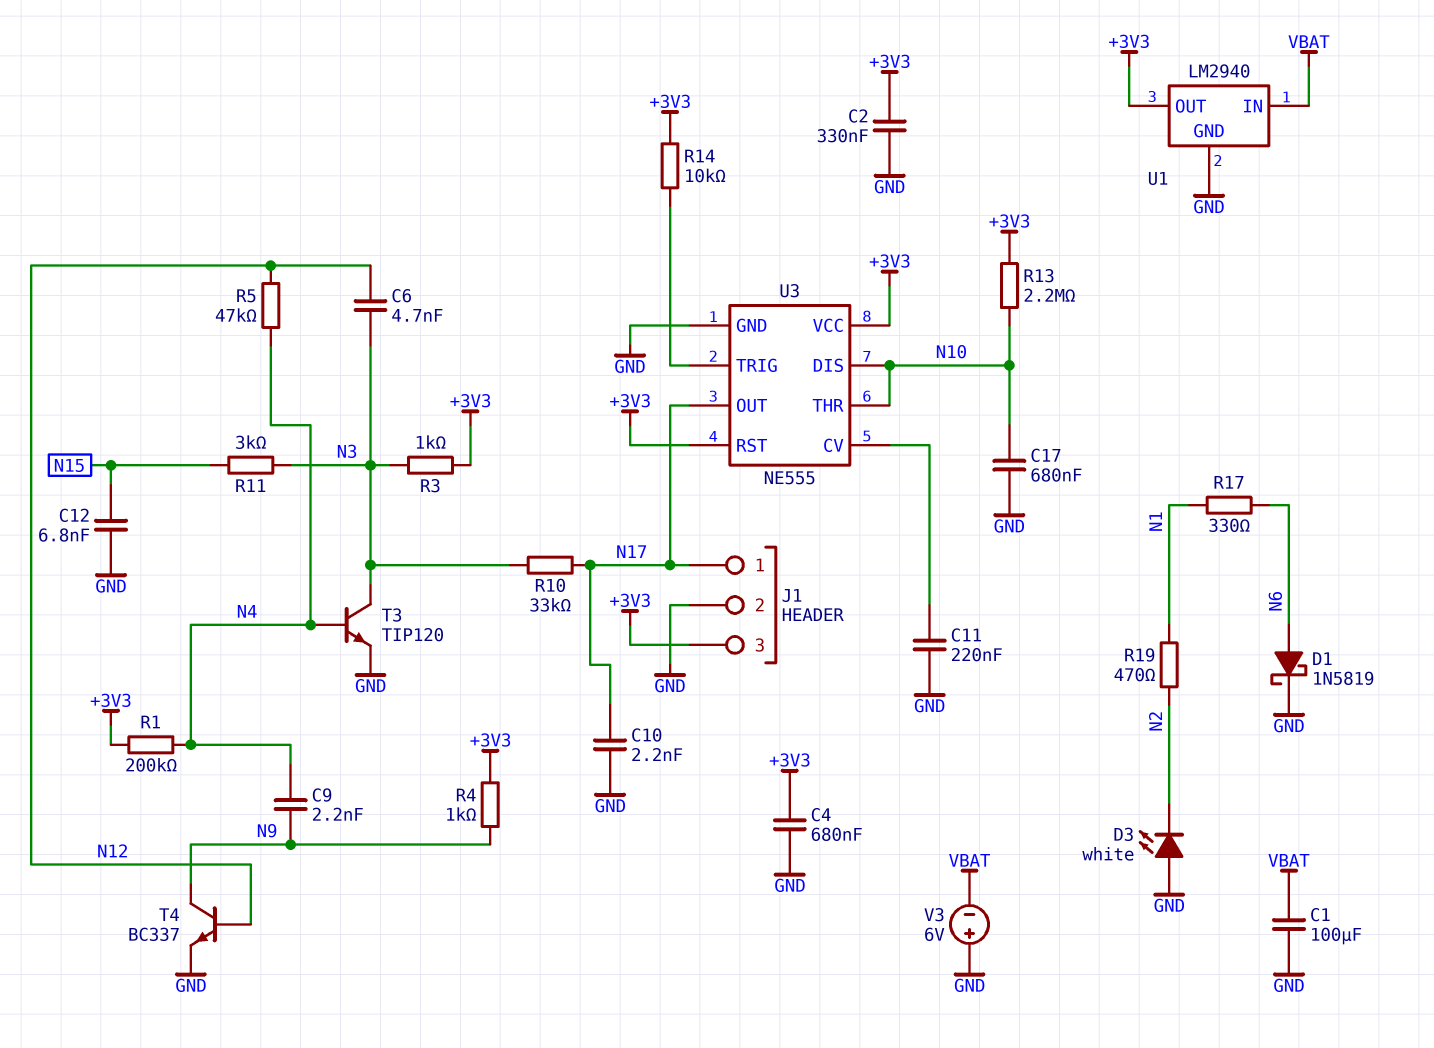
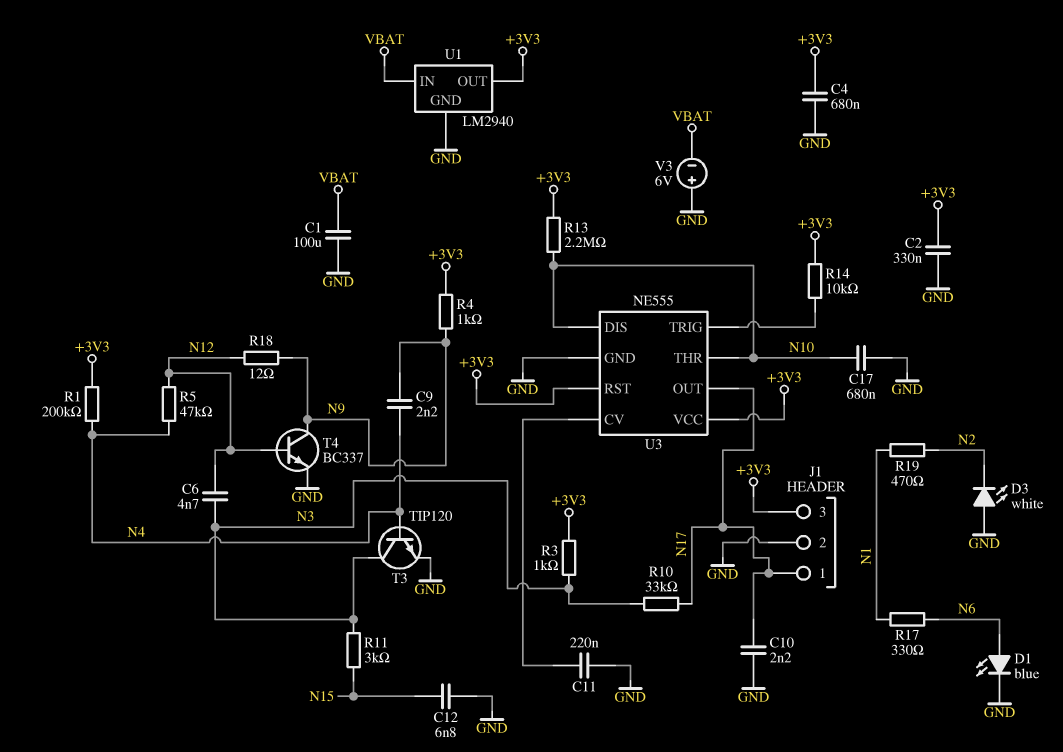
D1: schottky 1N5819 (A N6, K GND) -> LED blue (A N6, K GND)
R18: none -> 12 (N9, N12)

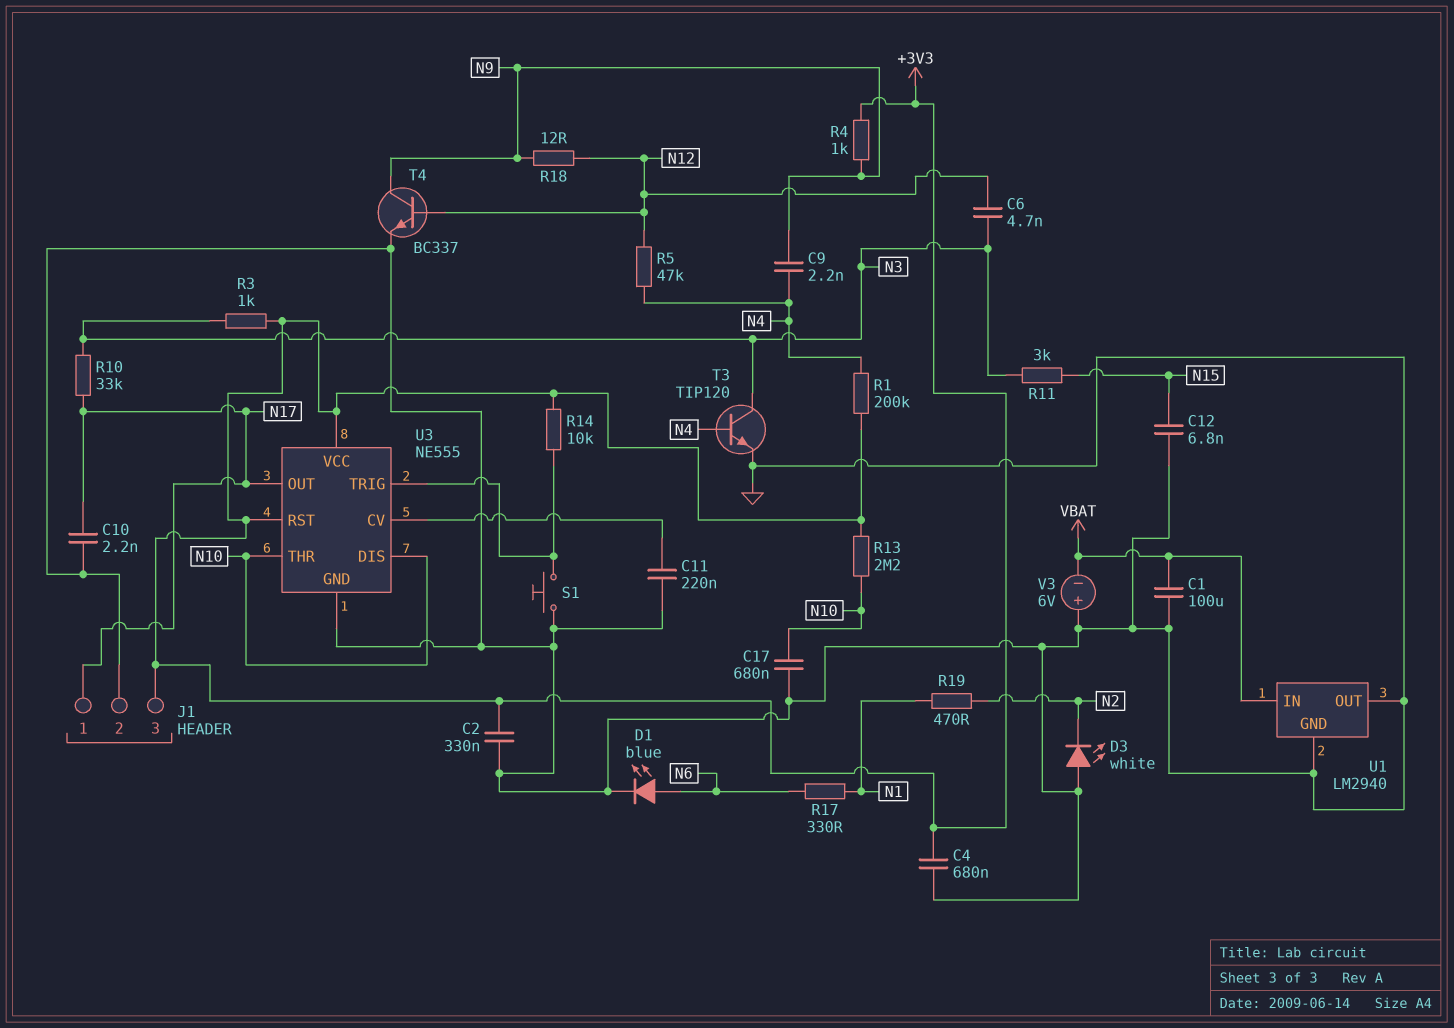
S1: none -> button (GND, U3/TRIG)
U1 pin OUT: +3V3 -> GND

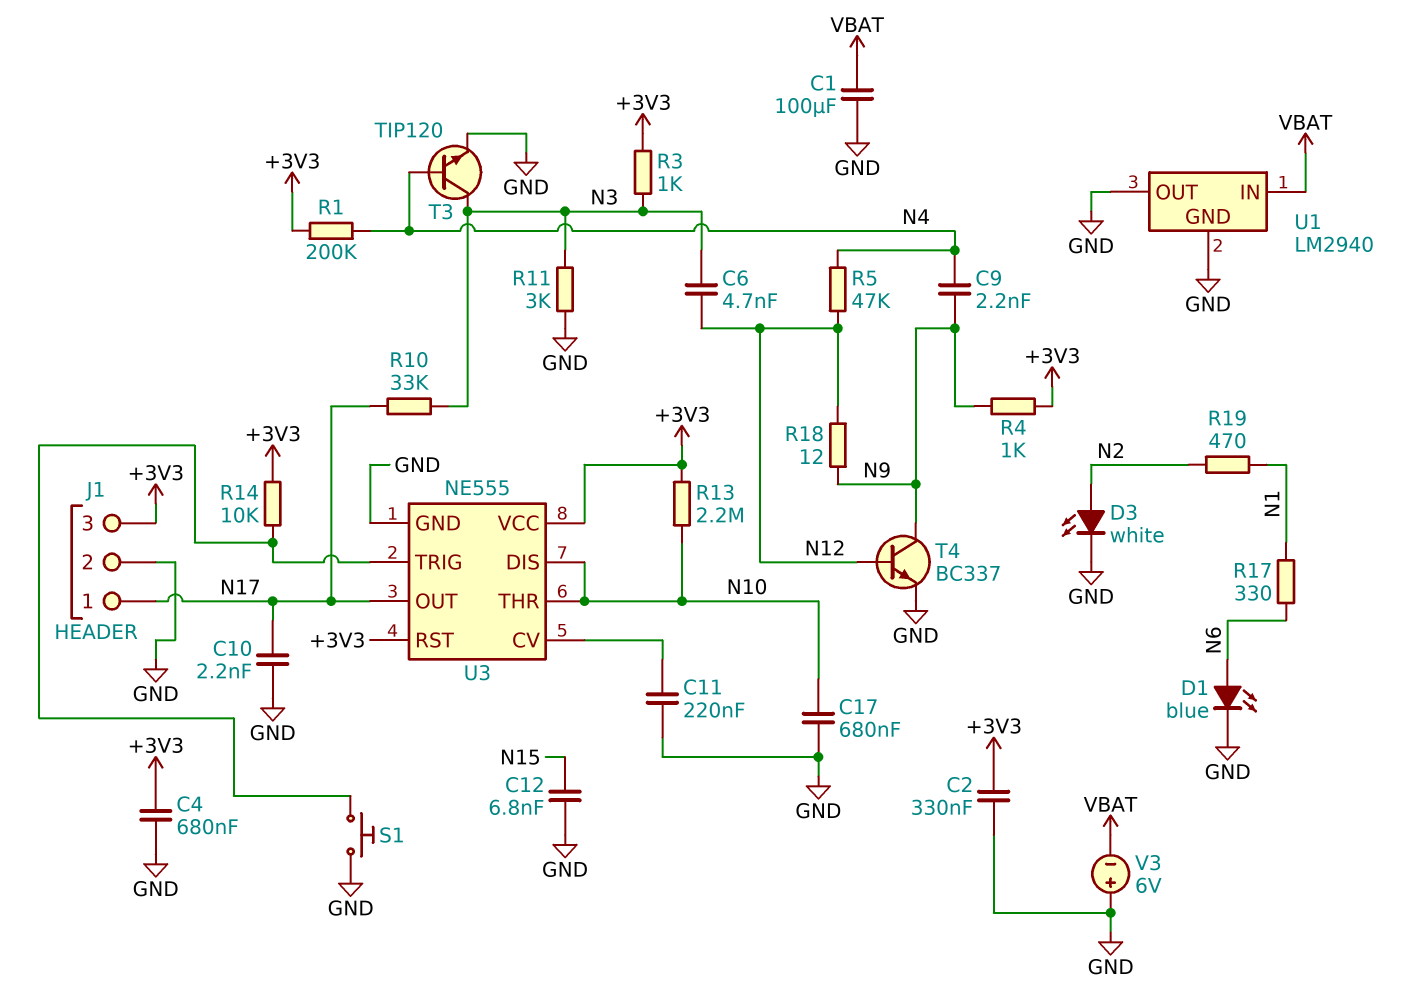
D3: LED white (A GND, K N2) -> LED white (A N2, K GND)
R11: 3k (N3, N15) -> 3k (GND, N3)

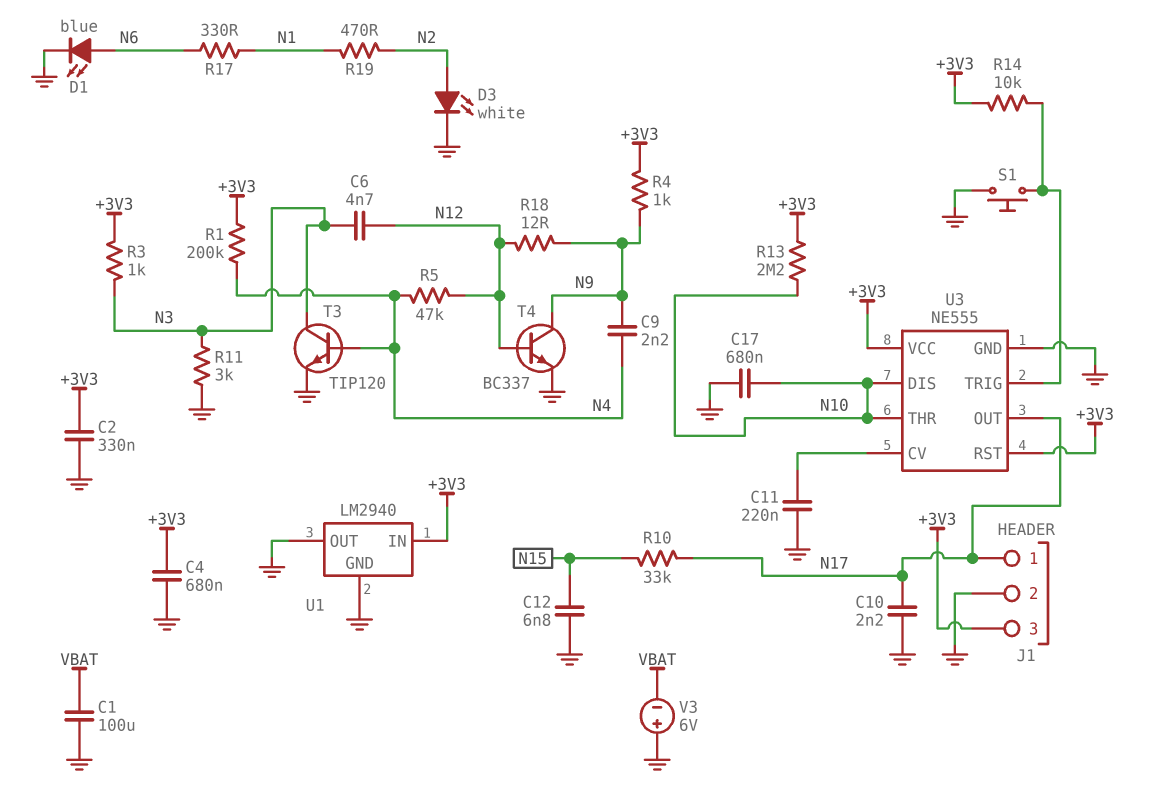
R10: 33k (N3, N17) -> 33k (N15, N17)
U1 pin IN: VBAT -> +3V3

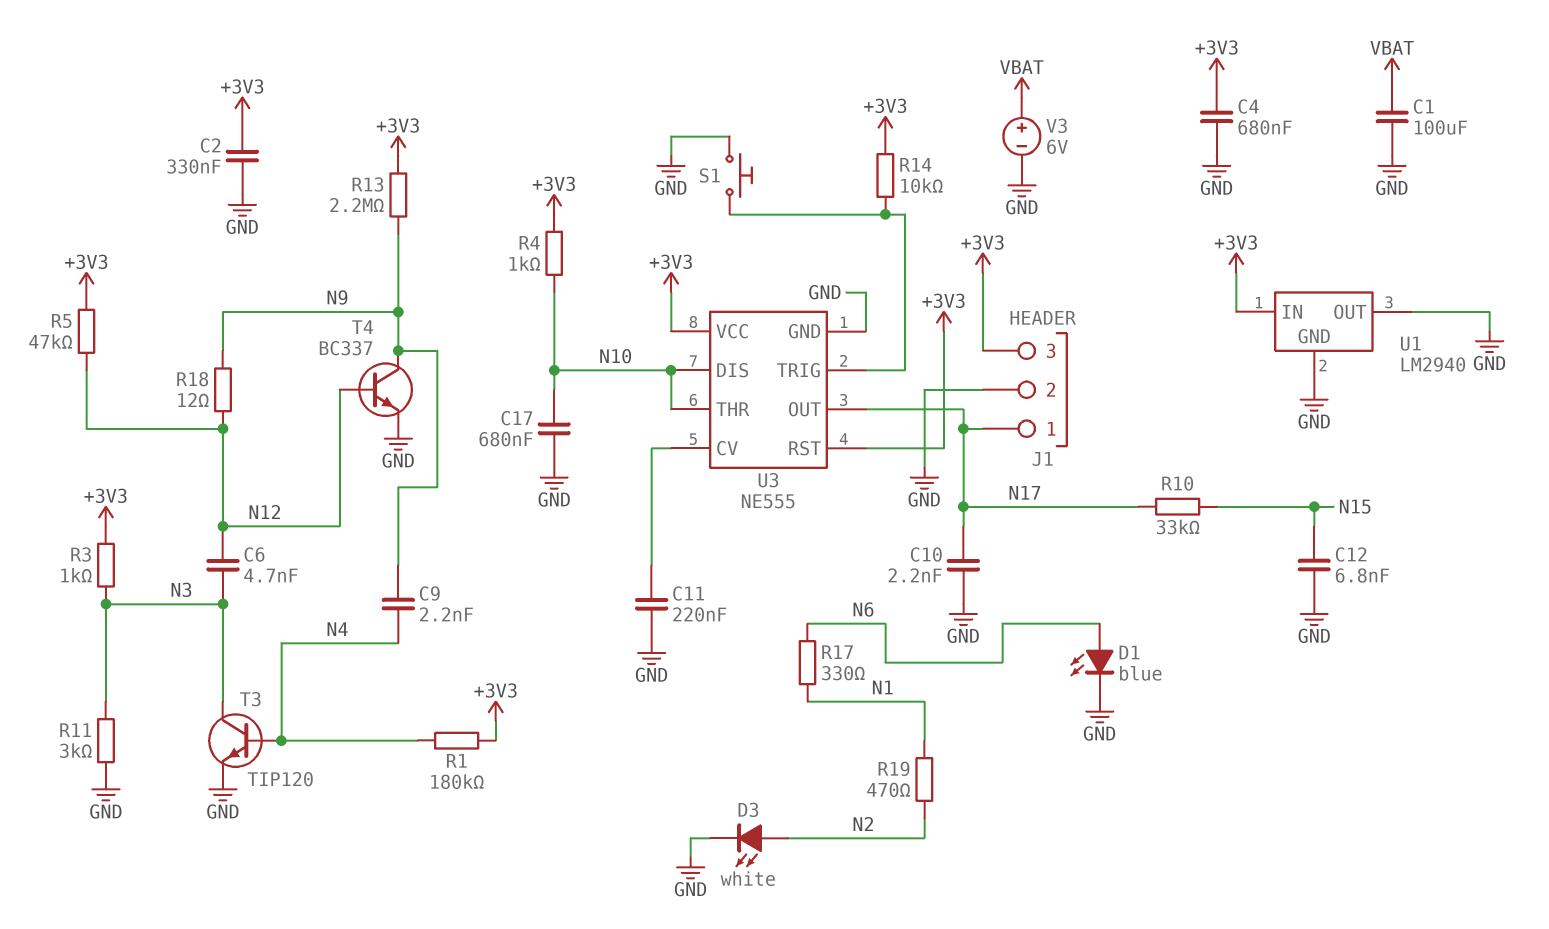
R1: 200k (+3V3, N4) -> 180k (+3V3, N4)
R4: 1k (+3V3, N9) -> 1k (+3V3, N10)
R5: 47k (N4, N12) -> 47k (+3V3, N12)
R13: 2.2M (+3V3, N10) -> 2.2M (+3V3, N9)
V3: 6V (plus GND, minus VBAT) -> 6V (plus VBAT, minus GND)

